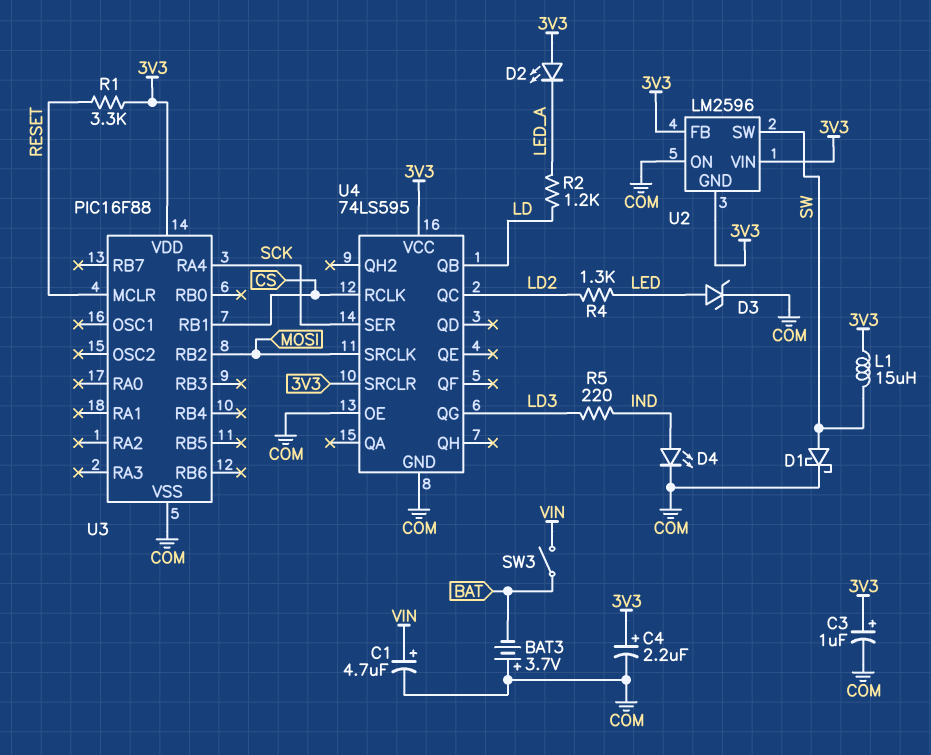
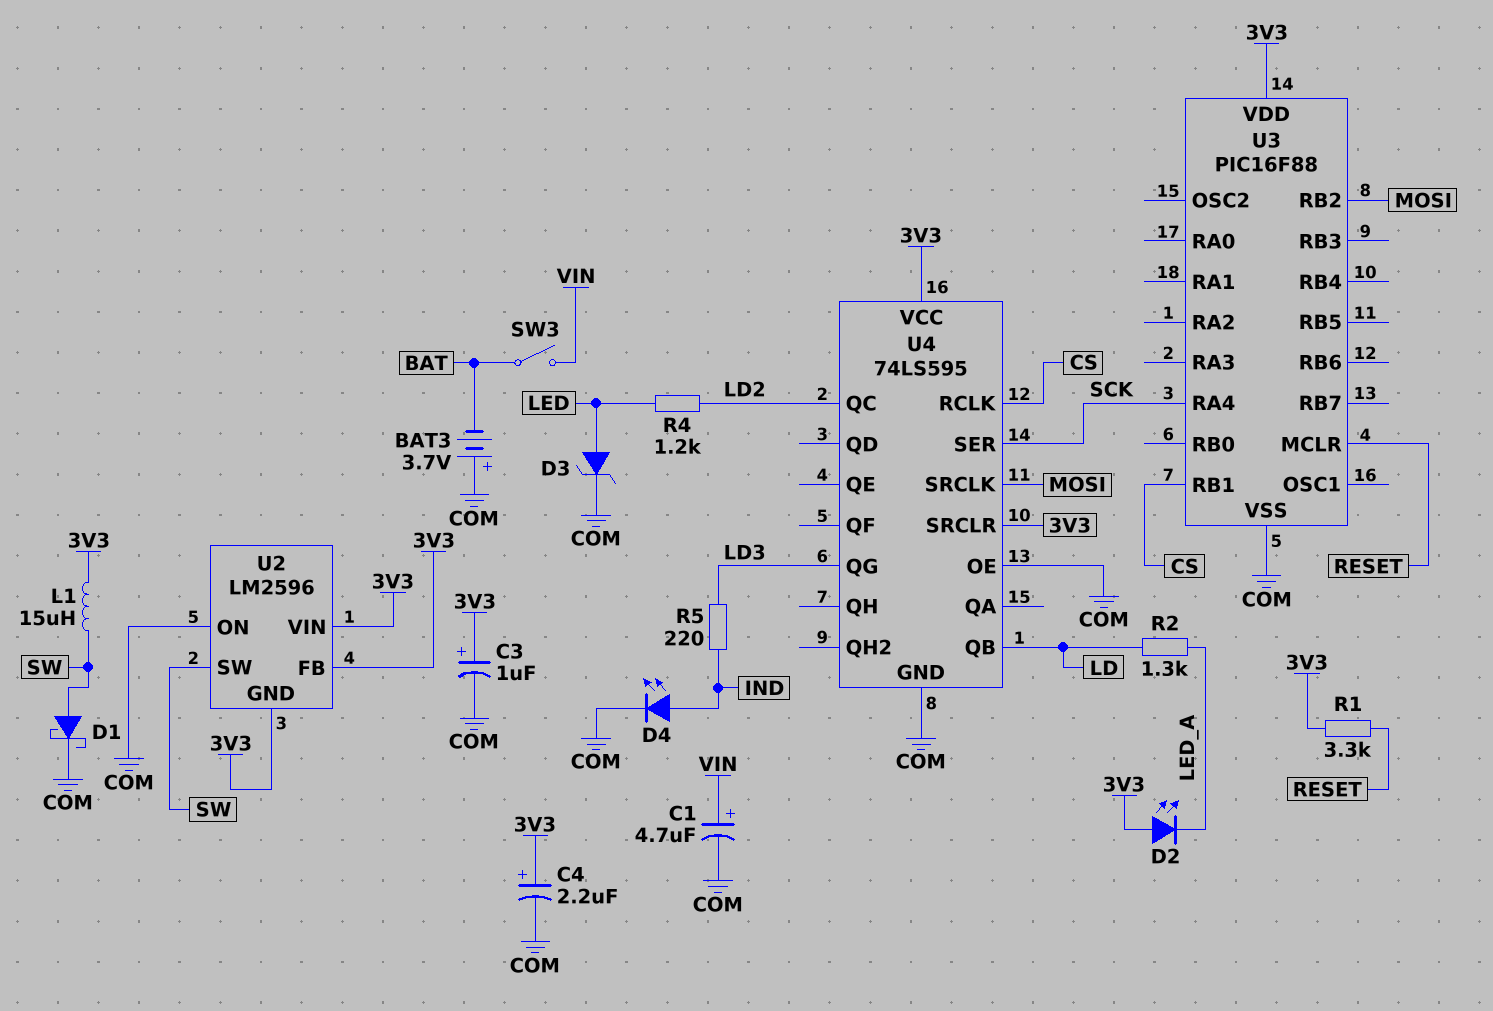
R2: 1.2k (LD, LED_A) -> 1.3k (LD, LED_A)
R4: 1.3k (LD2, LED) -> 1.2k (LD2, LED)

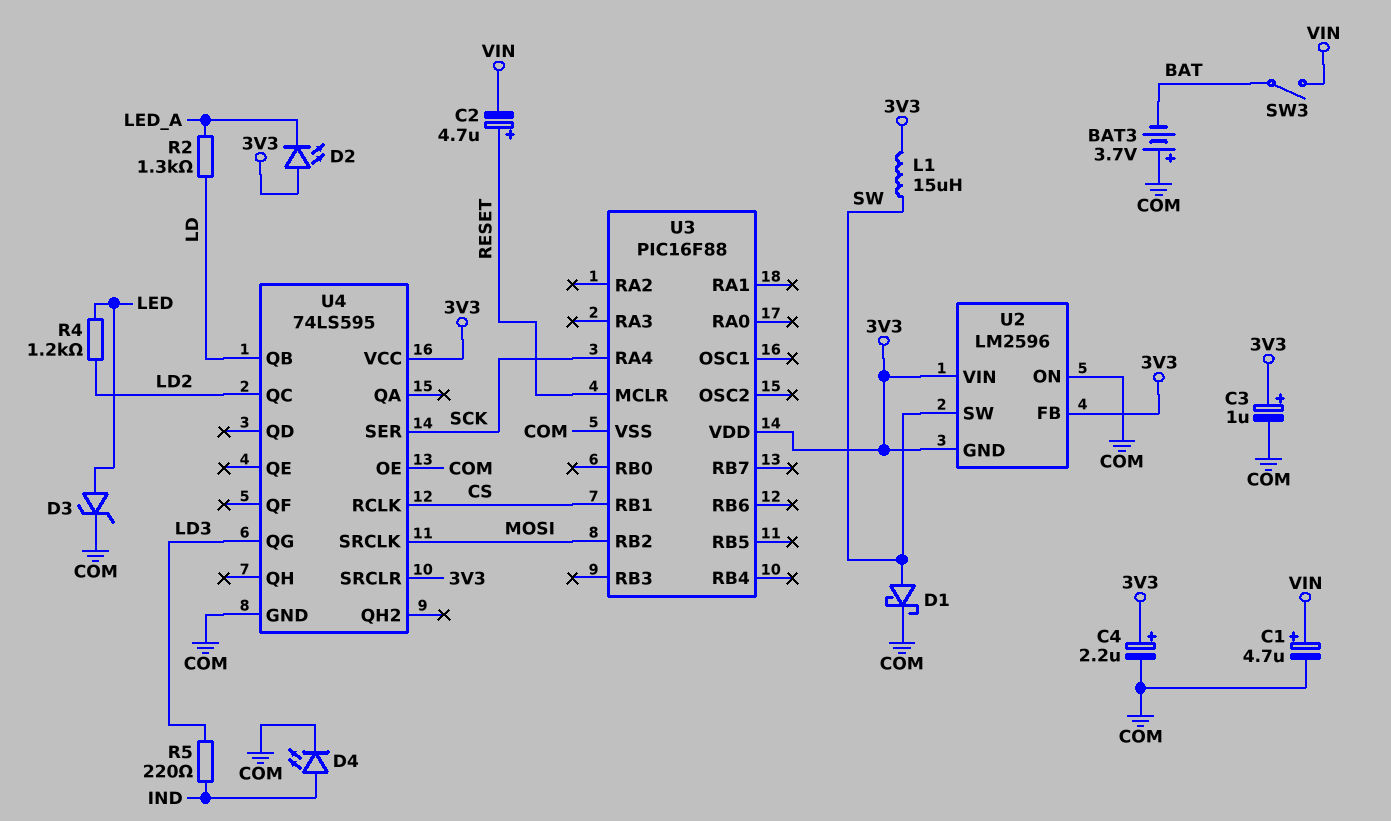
C2: none -> 4.7uF (plus RESET, minus VIN)
R1: 3.3k (3V3, RESET) -> none

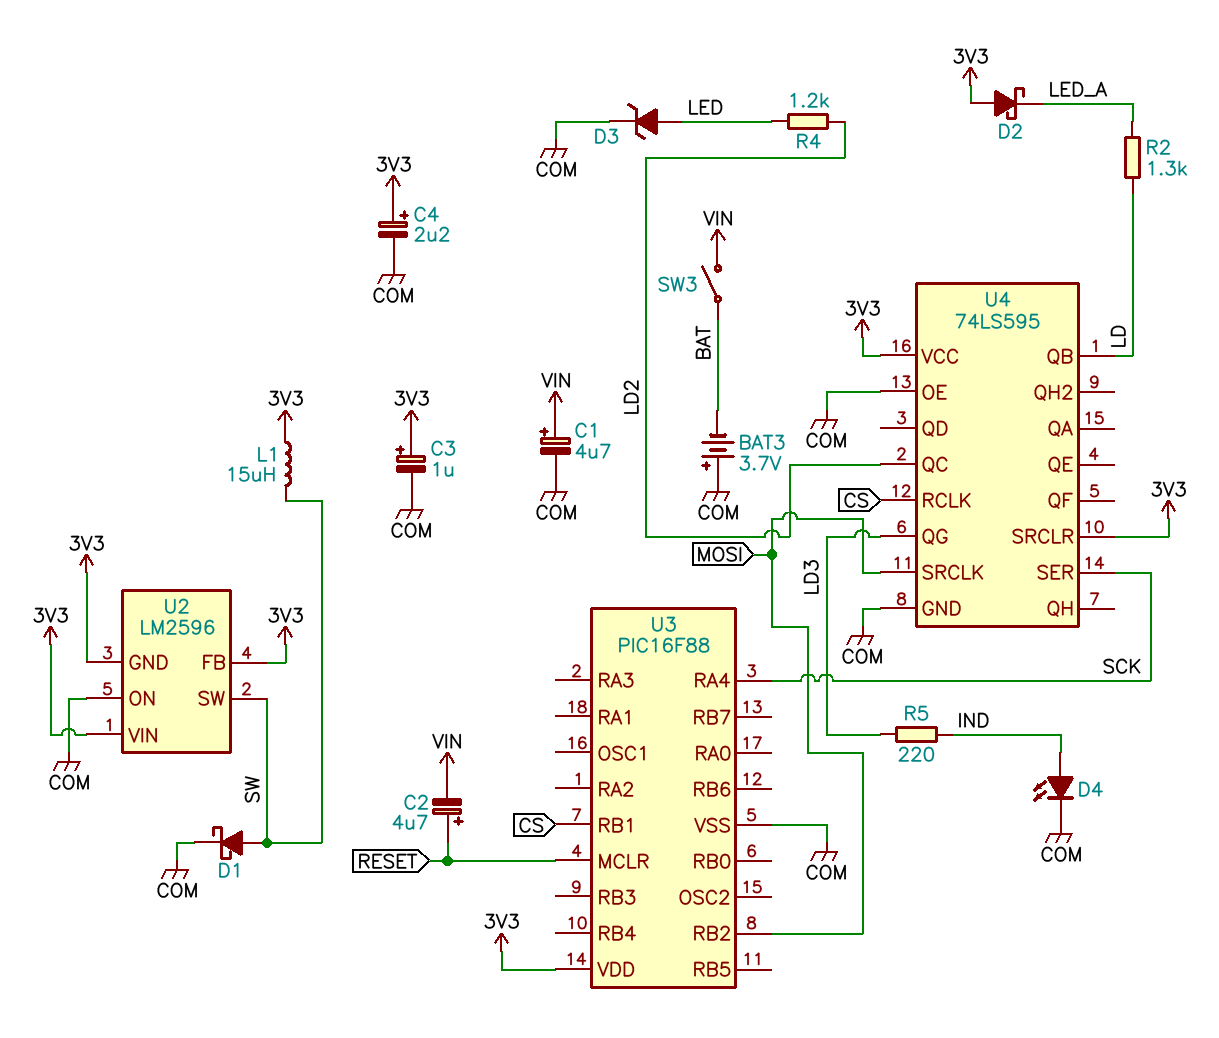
D2: LED (A 3V3, K LED_A) -> schottky (A 3V3, K LED_A)

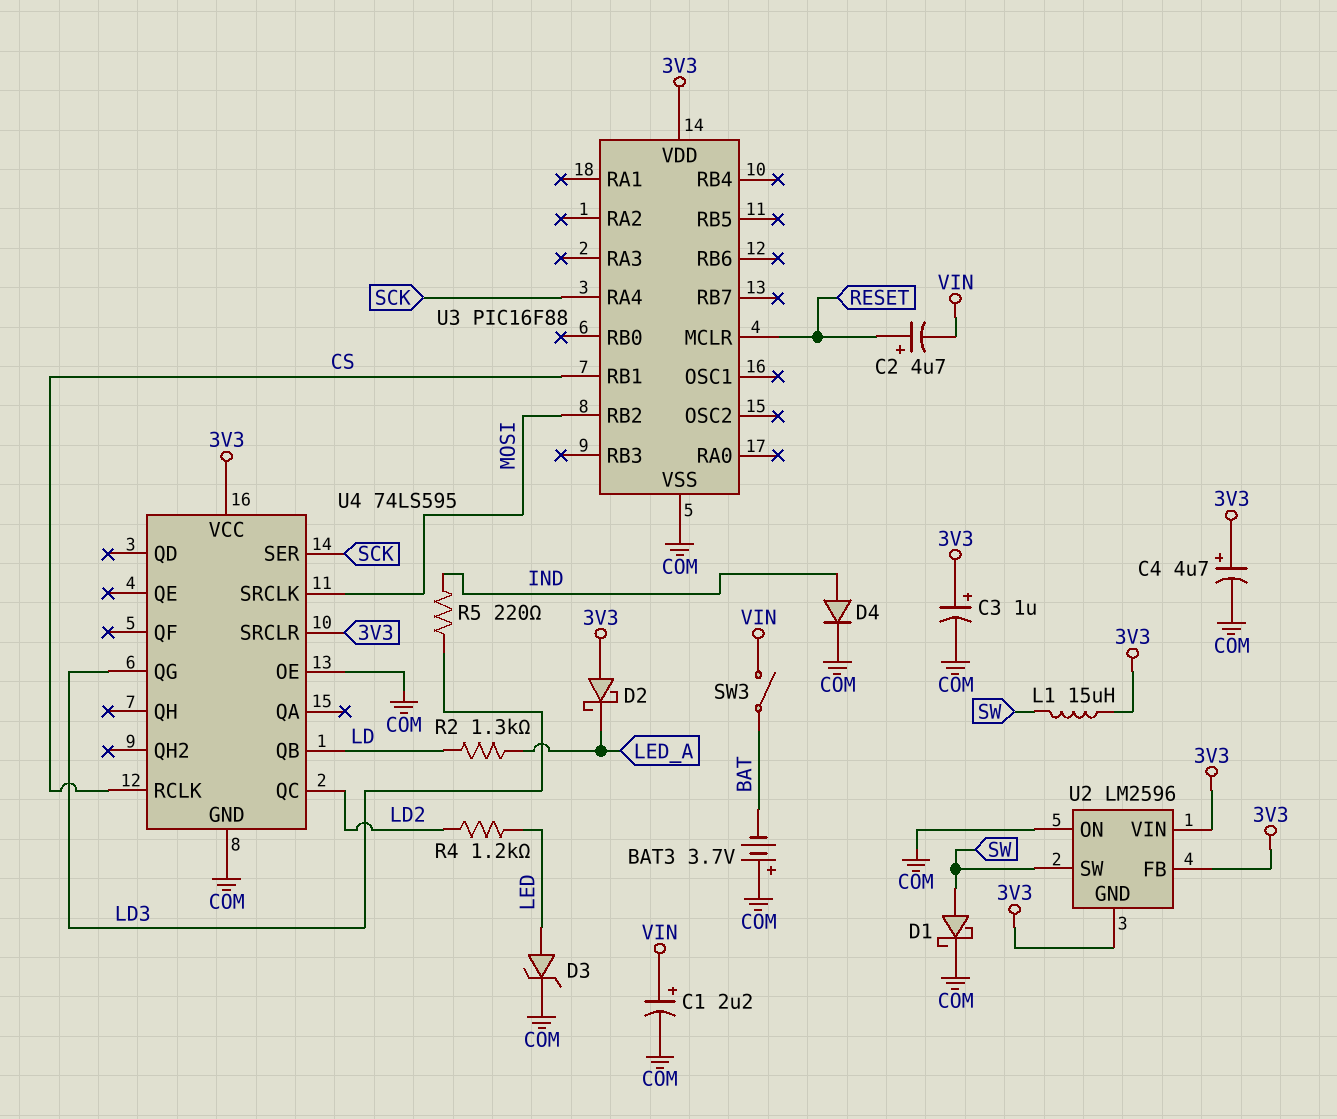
C1: 4.7uF (plus VIN, minus COM) -> 2.2uF (plus VIN, minus COM)
C4: 2.2uF (plus 3V3, minus COM) -> 4.7uF (plus 3V3, minus COM)
D4: LED (A IND, K COM) -> diode (A IND, K COM)

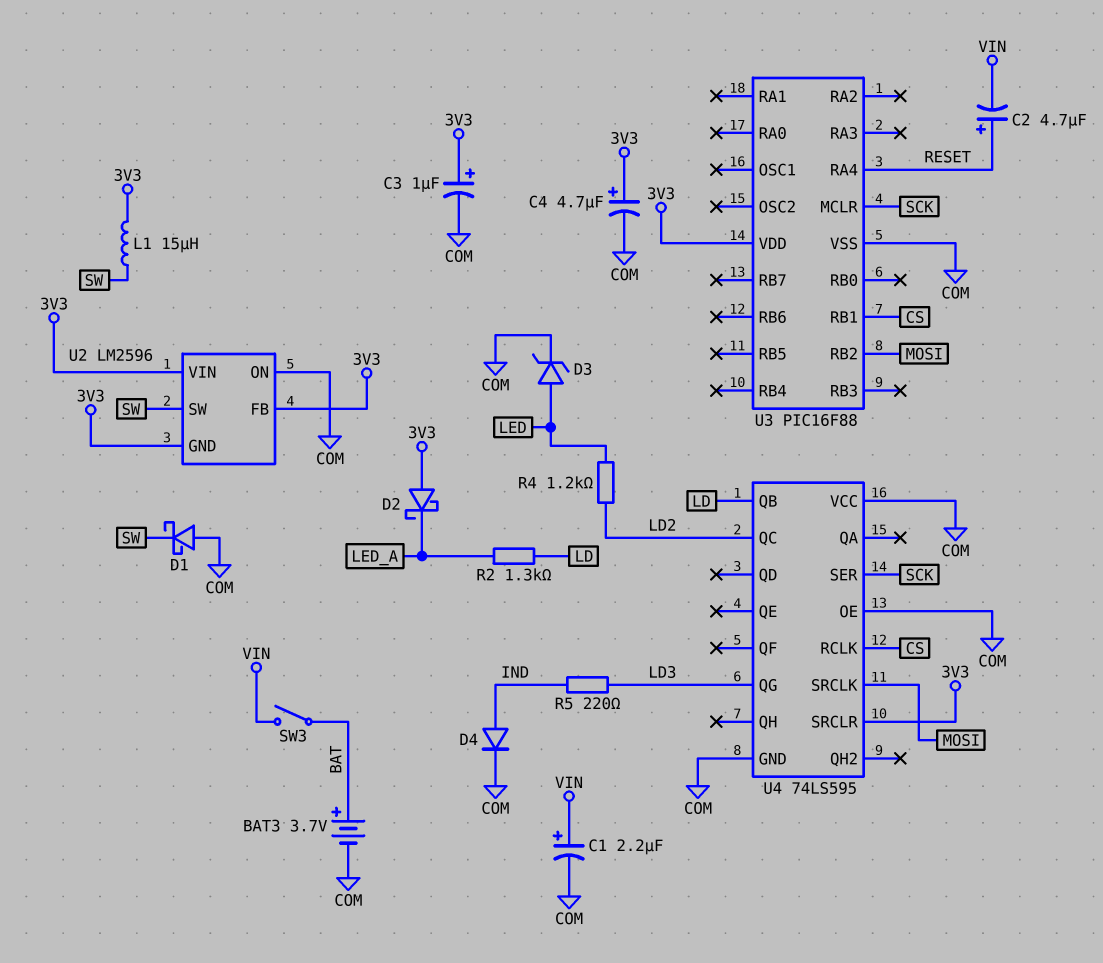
BAT3: 3.7V (plus COM, minus BAT) -> 3.7V (plus BAT, minus COM)
D1: schottky (A SW, K COM) -> schottky (A COM, K SW)
U3 pin MCLR: RESET -> SCK
U3 pin RA4: SCK -> RESET
U4 pin VCC: 3V3 -> COM

